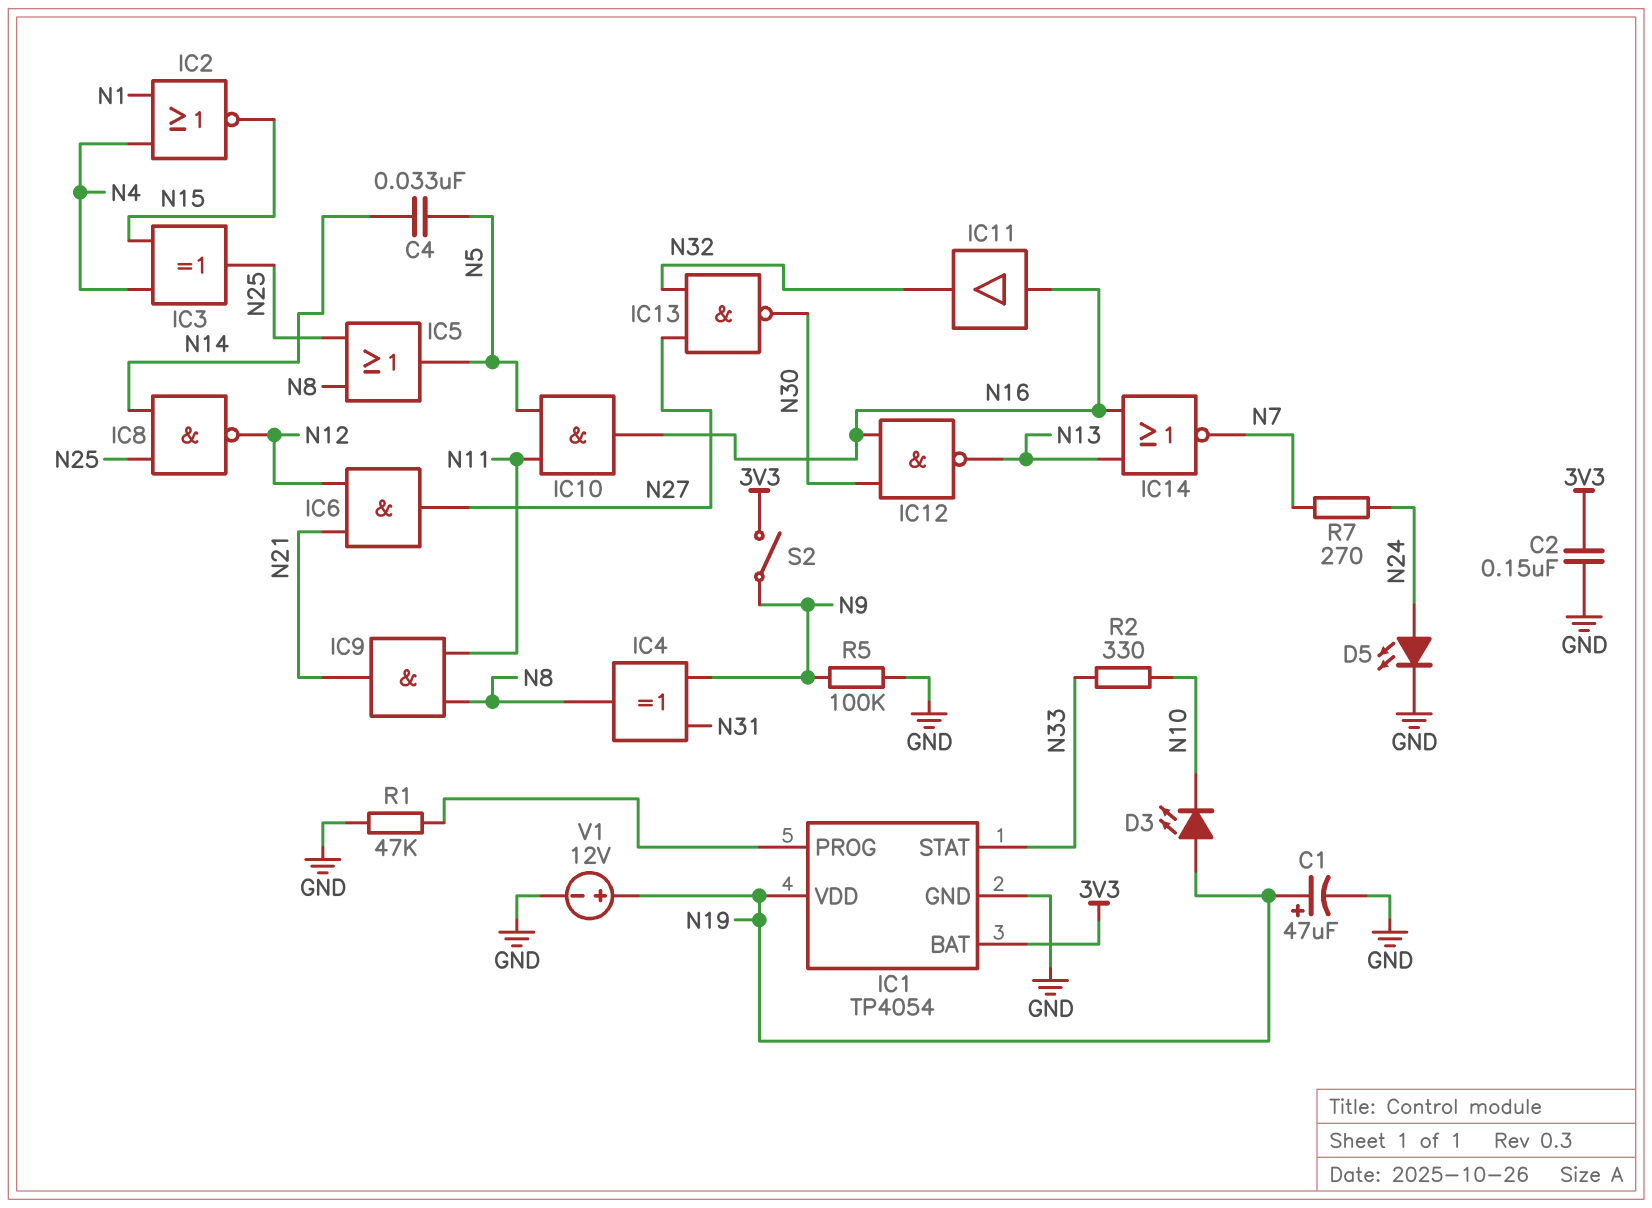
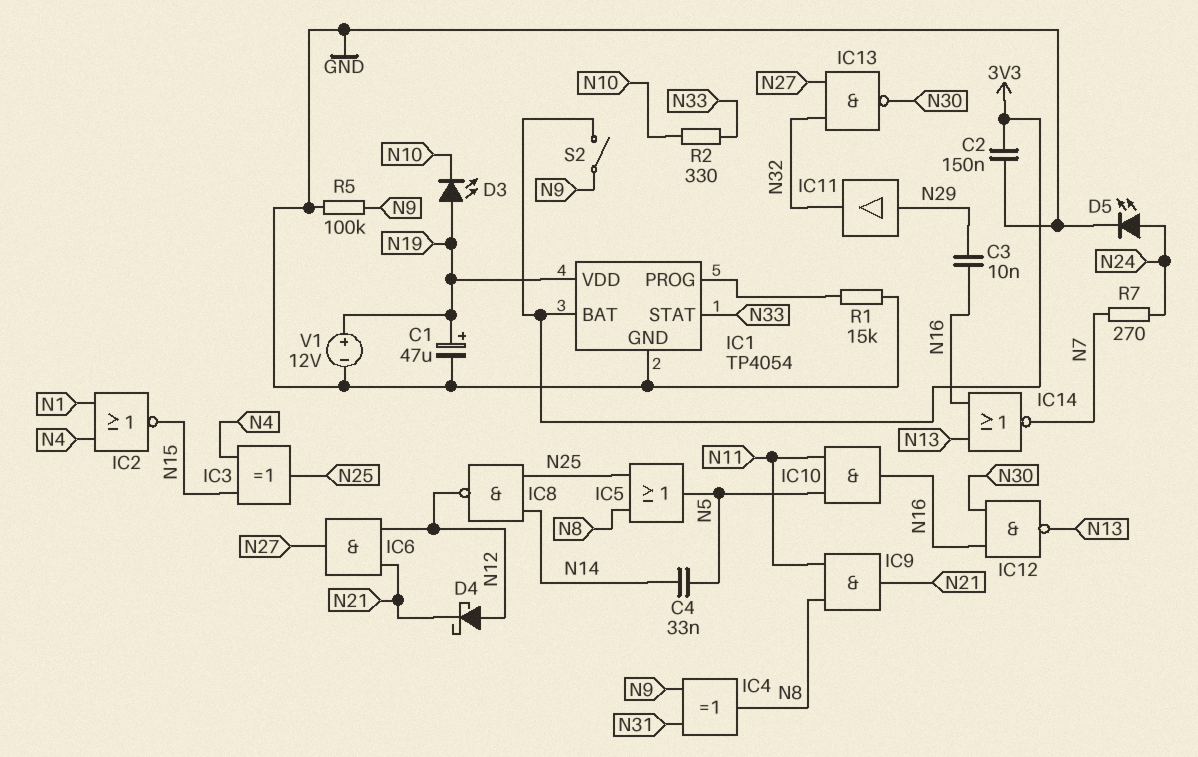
C3: none -> 10nF (N16, N29)
D4: none -> schottky (A N12, K N21)
IC11: buffer (in N16, out N32) -> buffer (in N29, out N32)
R1: 47k (GND, IC1/PROG) -> 15k (GND, IC1/PROG)

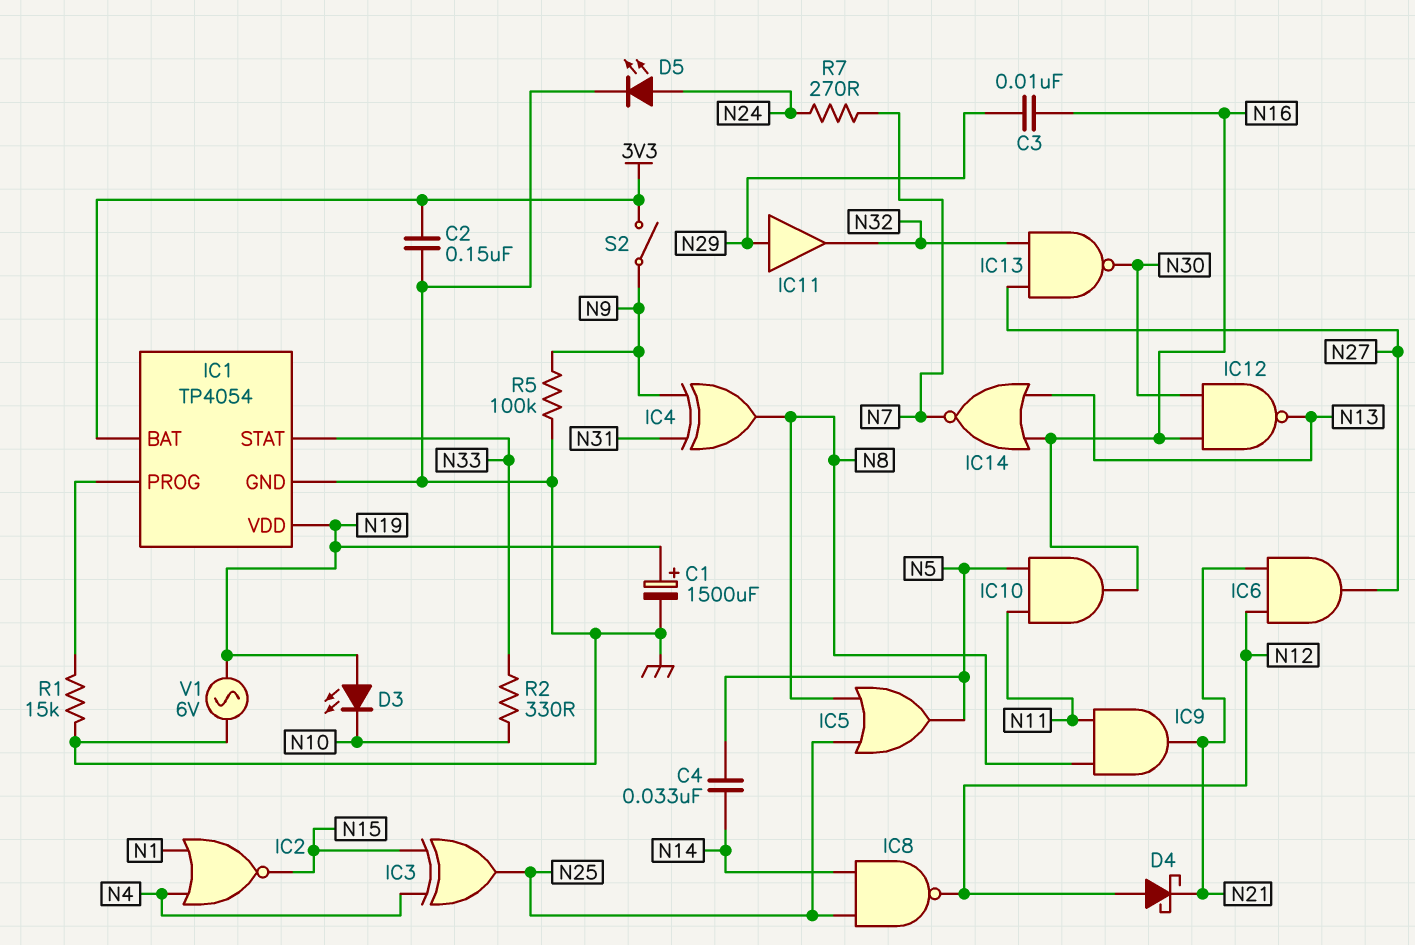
C1: 47uF (plus N19, minus GND) -> 1500uF (plus N19, minus GND)
V1: 12V (plus N19, minus GND) -> AC 6V (GND, N19)

